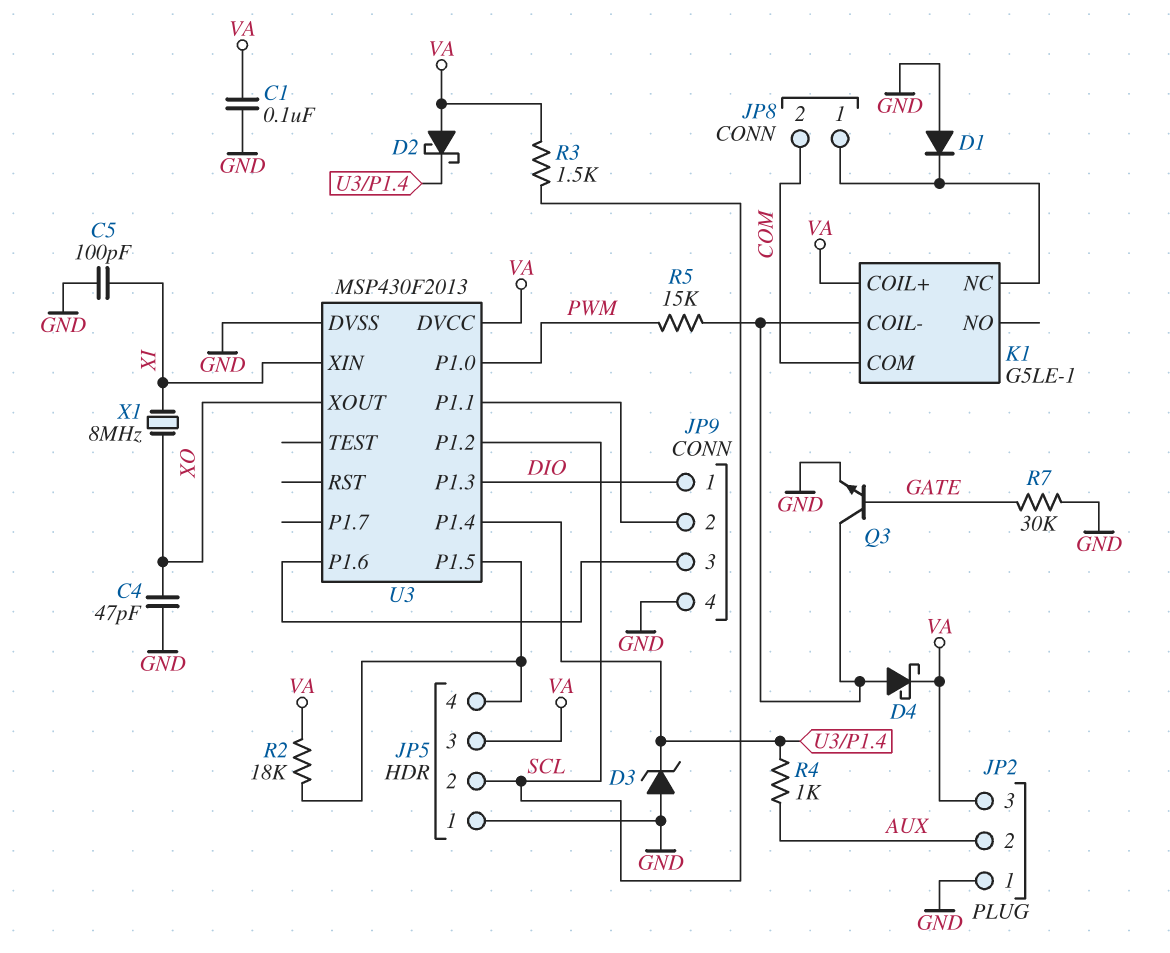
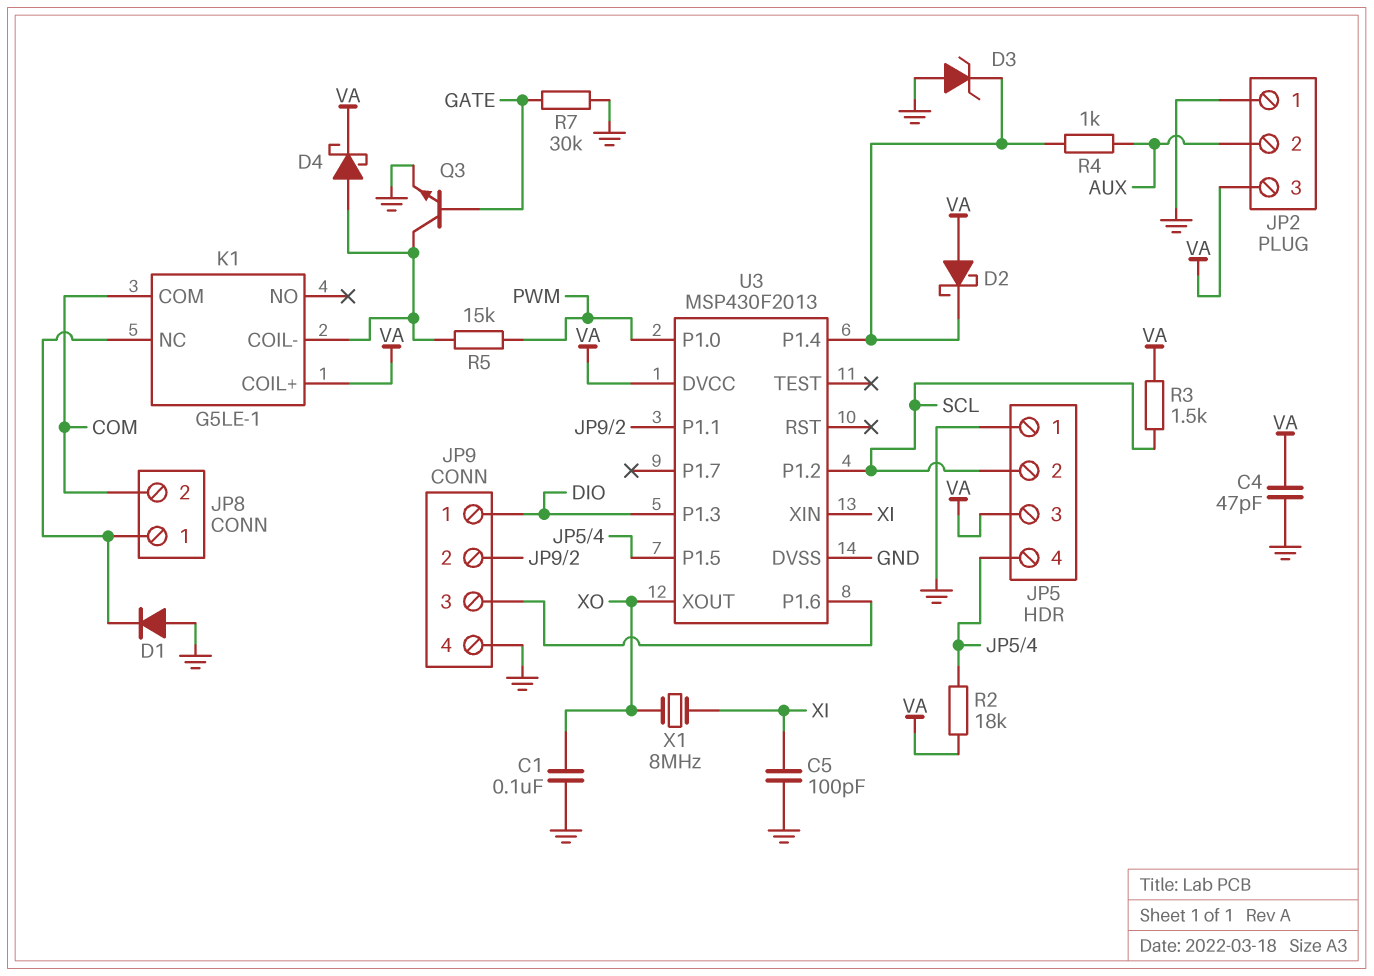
C1: 100nF (GND, VA) -> 100nF (GND, XO)
C4: 47pF (GND, XO) -> 47pF (GND, VA)

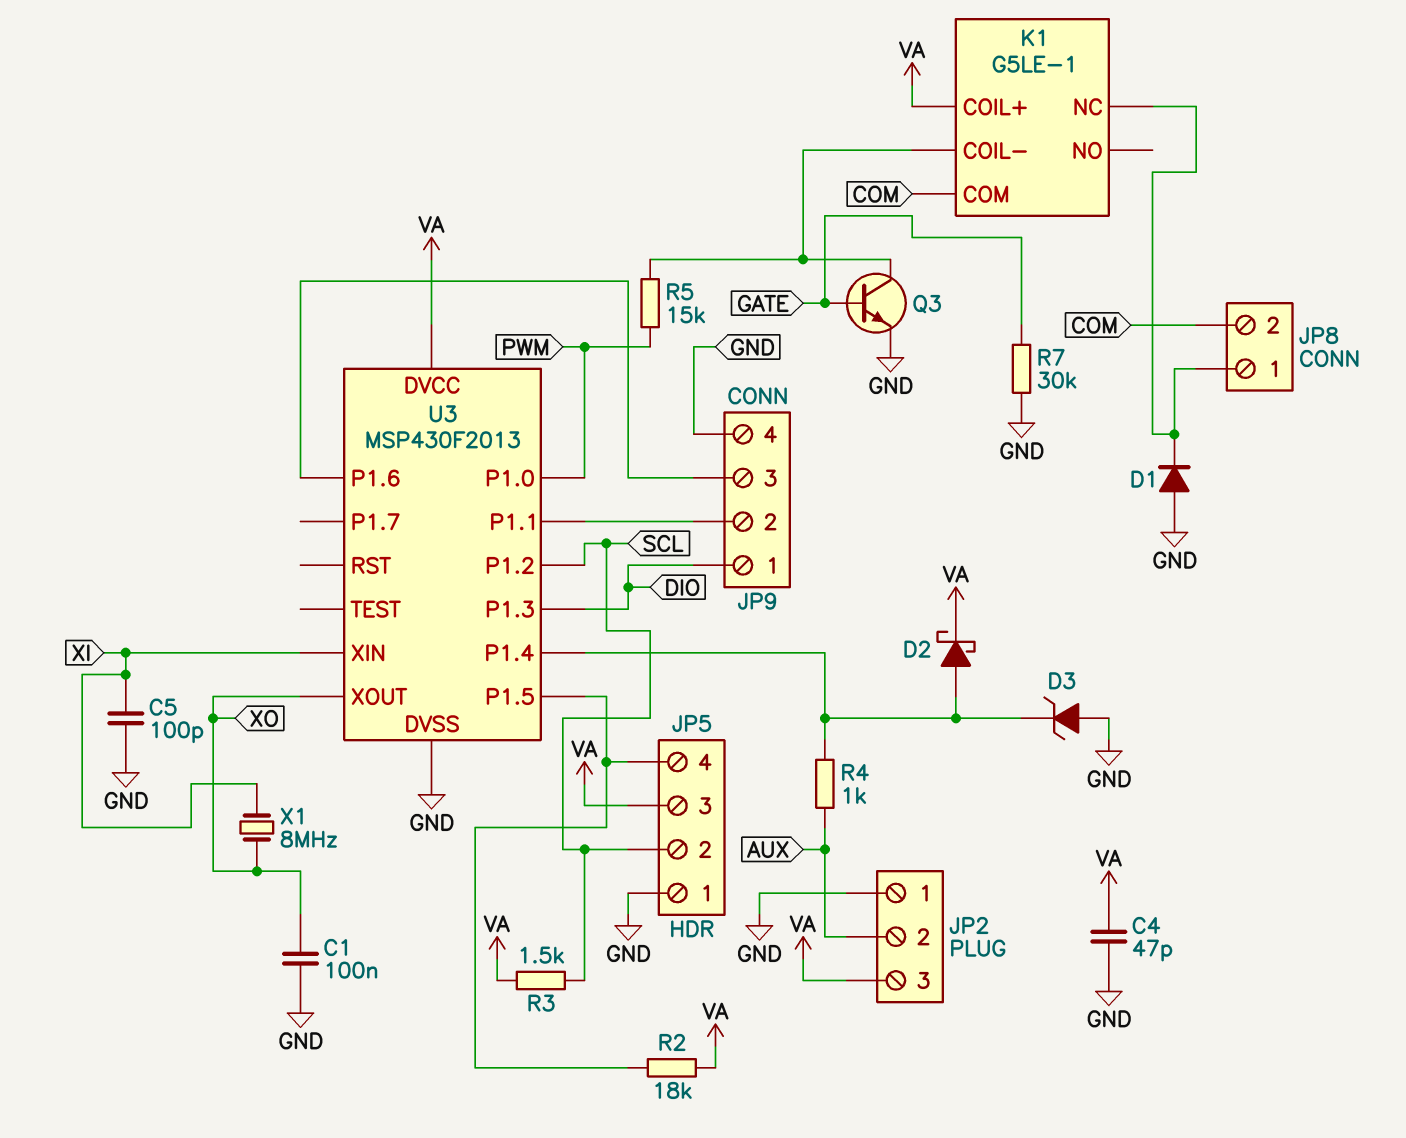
D2: schottky (A VA, K U3/P1.4) -> schottky (A U3/P1.4, K VA)
D4: schottky (A K1/COIL-, K VA) -> none

